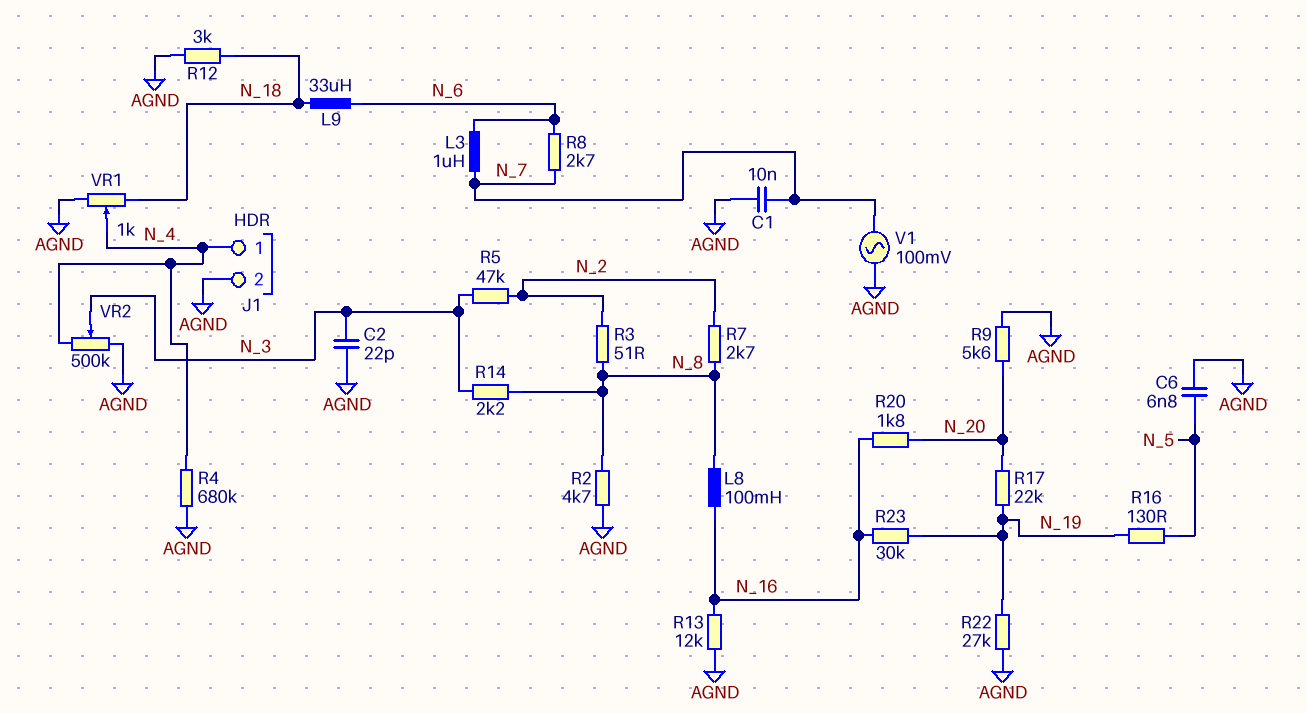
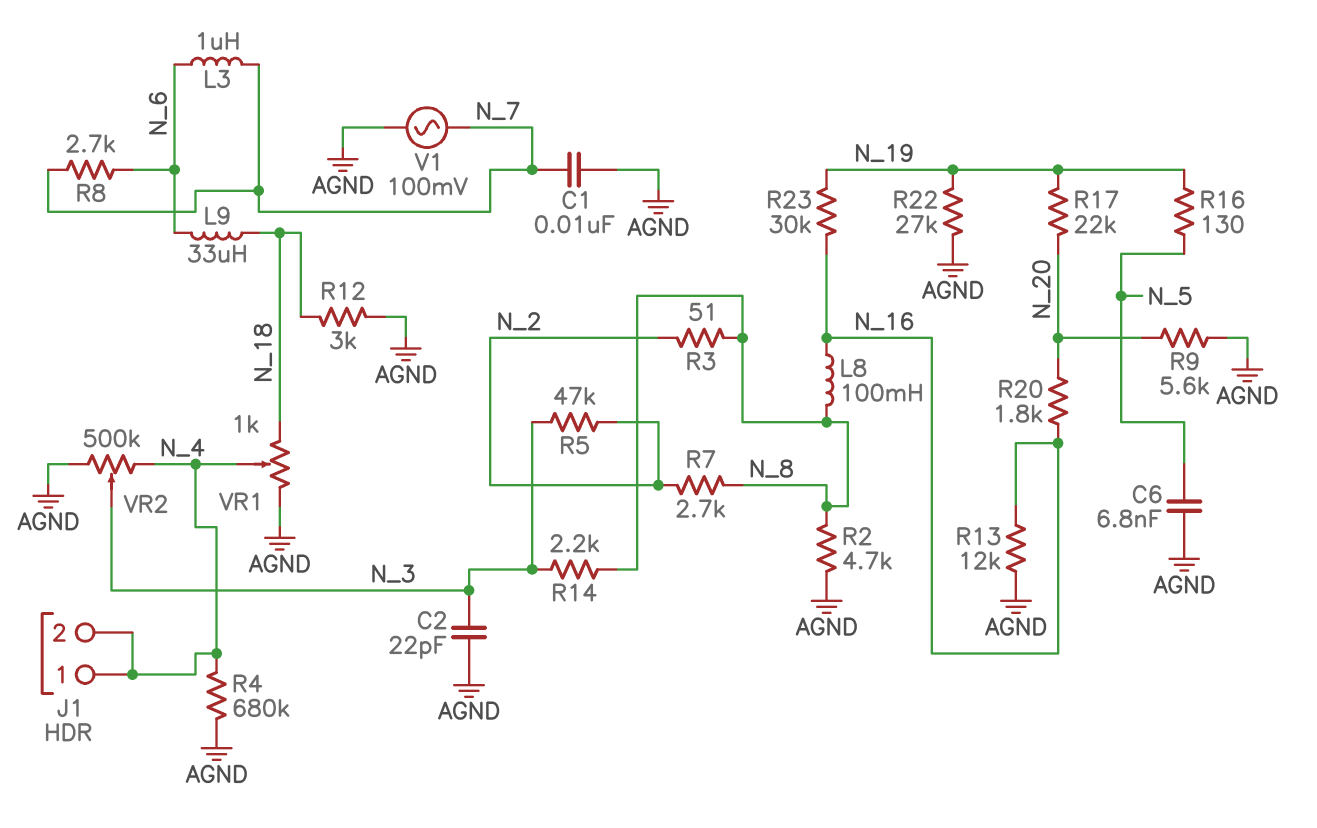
J1 pin 2: AGND -> N_4

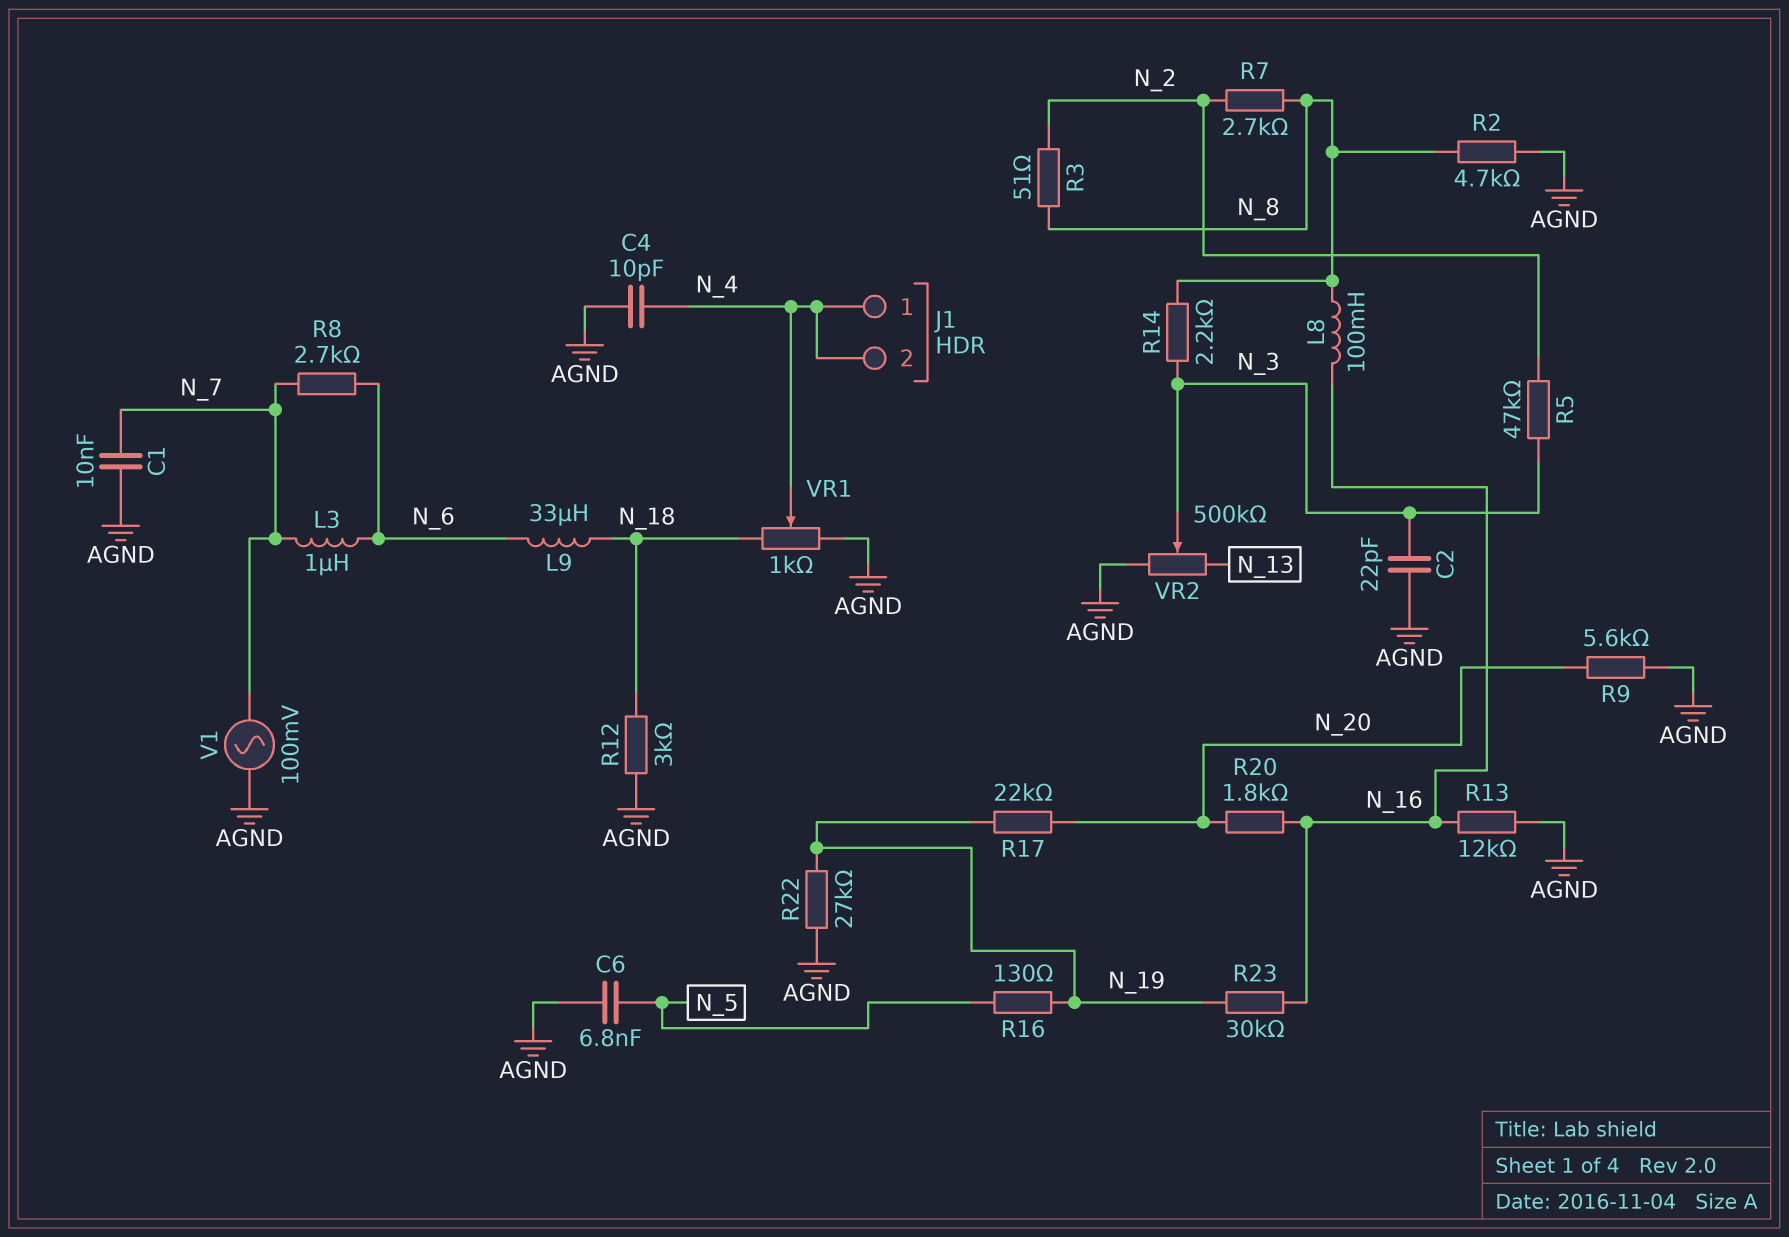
C4: none -> 10pF (AGND, N_4)
R4: 680k (AGND, N_4) -> none
VR2: 500k (AGND, N_4, wiper N_3) -> 500k (AGND, N_13, wiper N_3)

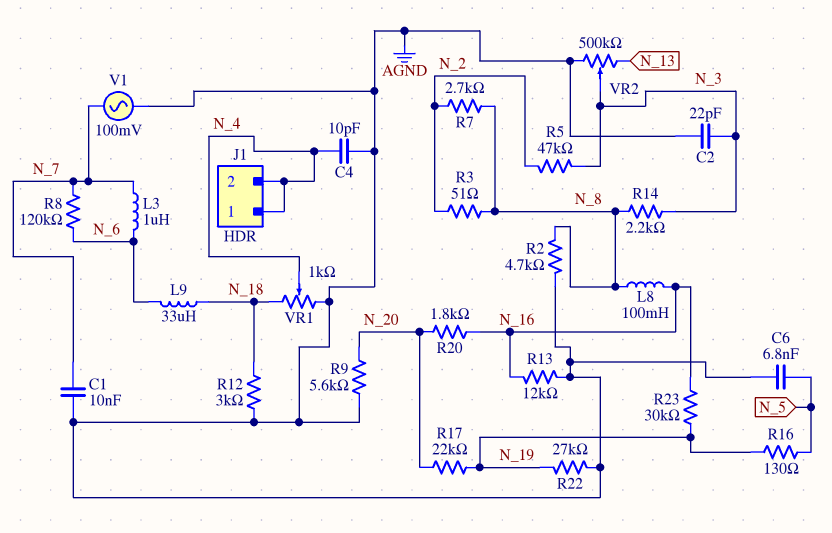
R8: 2.7k (N_6, N_7) -> 120k (N_6, N_7)

